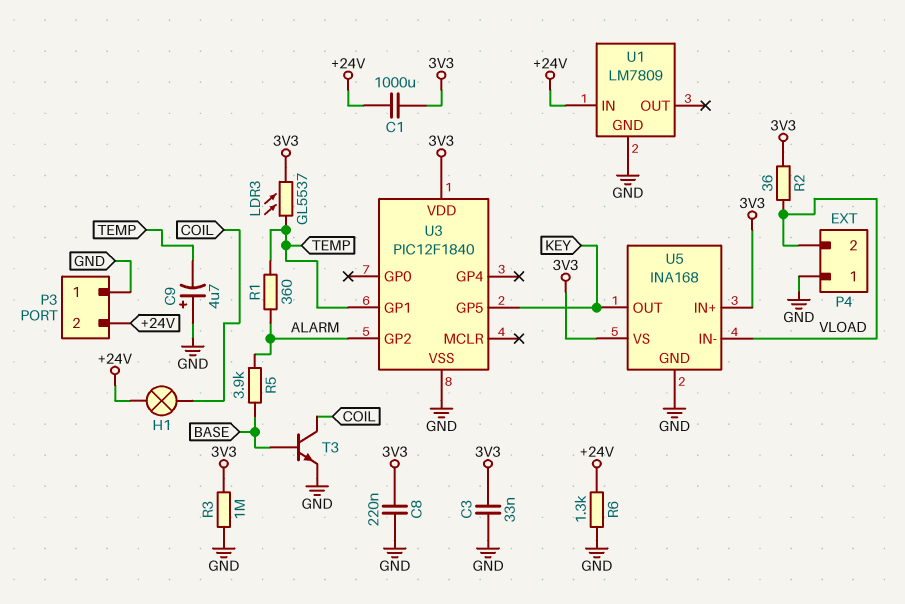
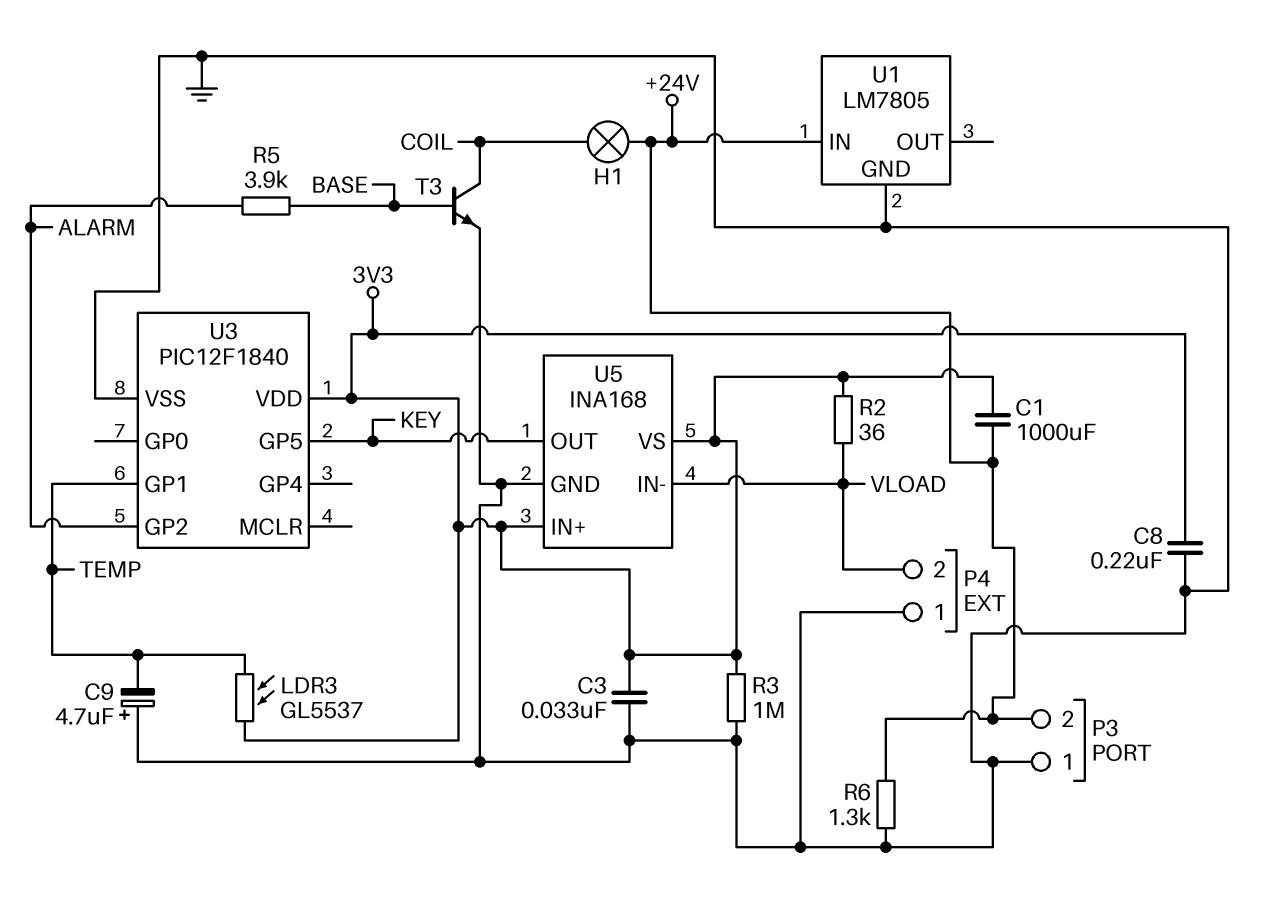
R1: 360 (ALARM, TEMP) -> none
U1: LM7809 -> LM7805

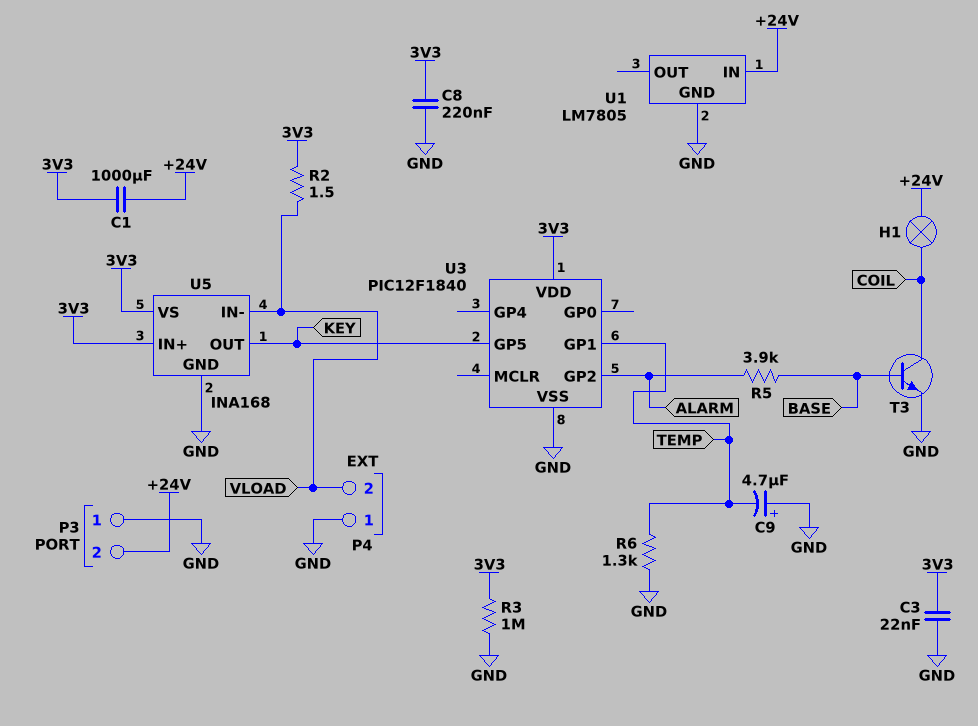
C3: 33nF (3V3, GND) -> 22nF (3V3, GND)
LDR3: GL5537 (3V3, TEMP) -> none
R2: 36 (3V3, VLOAD) -> 1.5 (3V3, VLOAD)
R6: 1.3k (+24V, GND) -> 1.3k (GND, TEMP)

